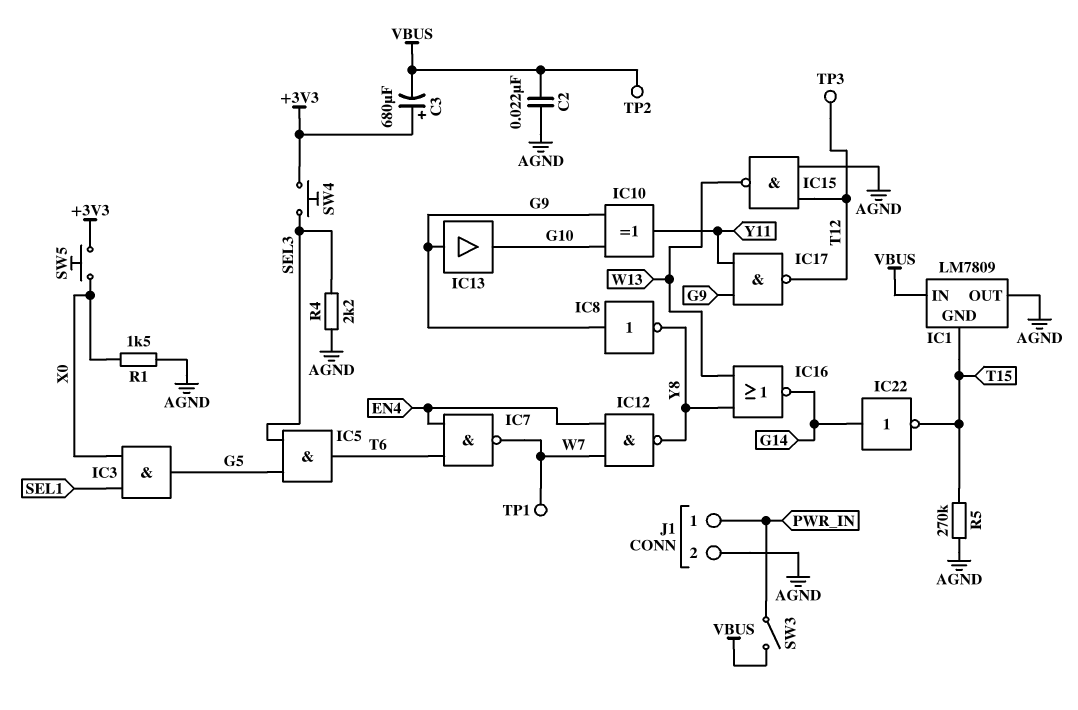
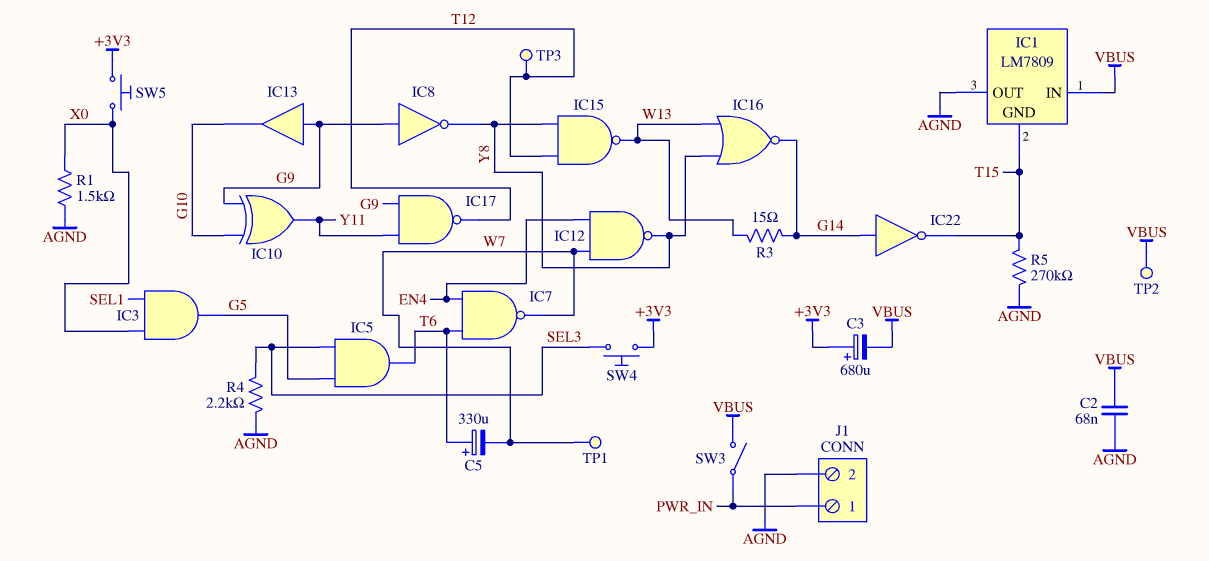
C2: 22nF (AGND, VBUS) -> 68nF (AGND, VBUS)
C5: none -> 330uF (plus T6, minus W7)
IC15: NAND (in AGND, in T12, out W13) -> NAND (in T12, in Y8, out W13)
R3: none -> 15 (G14, W13)

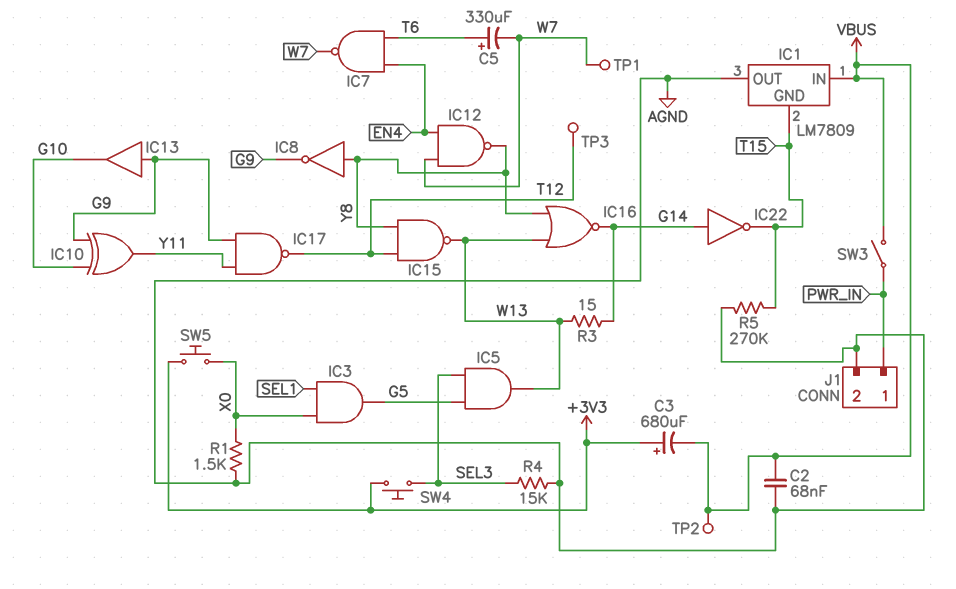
IC5: AND (in G5, in SEL3, out T6) -> AND (in G5, in SEL3, out W13)
IC8: NOT (in G9, out Y8) -> NOT (in Y8, out G9)
R4: 2.2k (AGND, SEL3) -> 15k (AGND, SEL3)

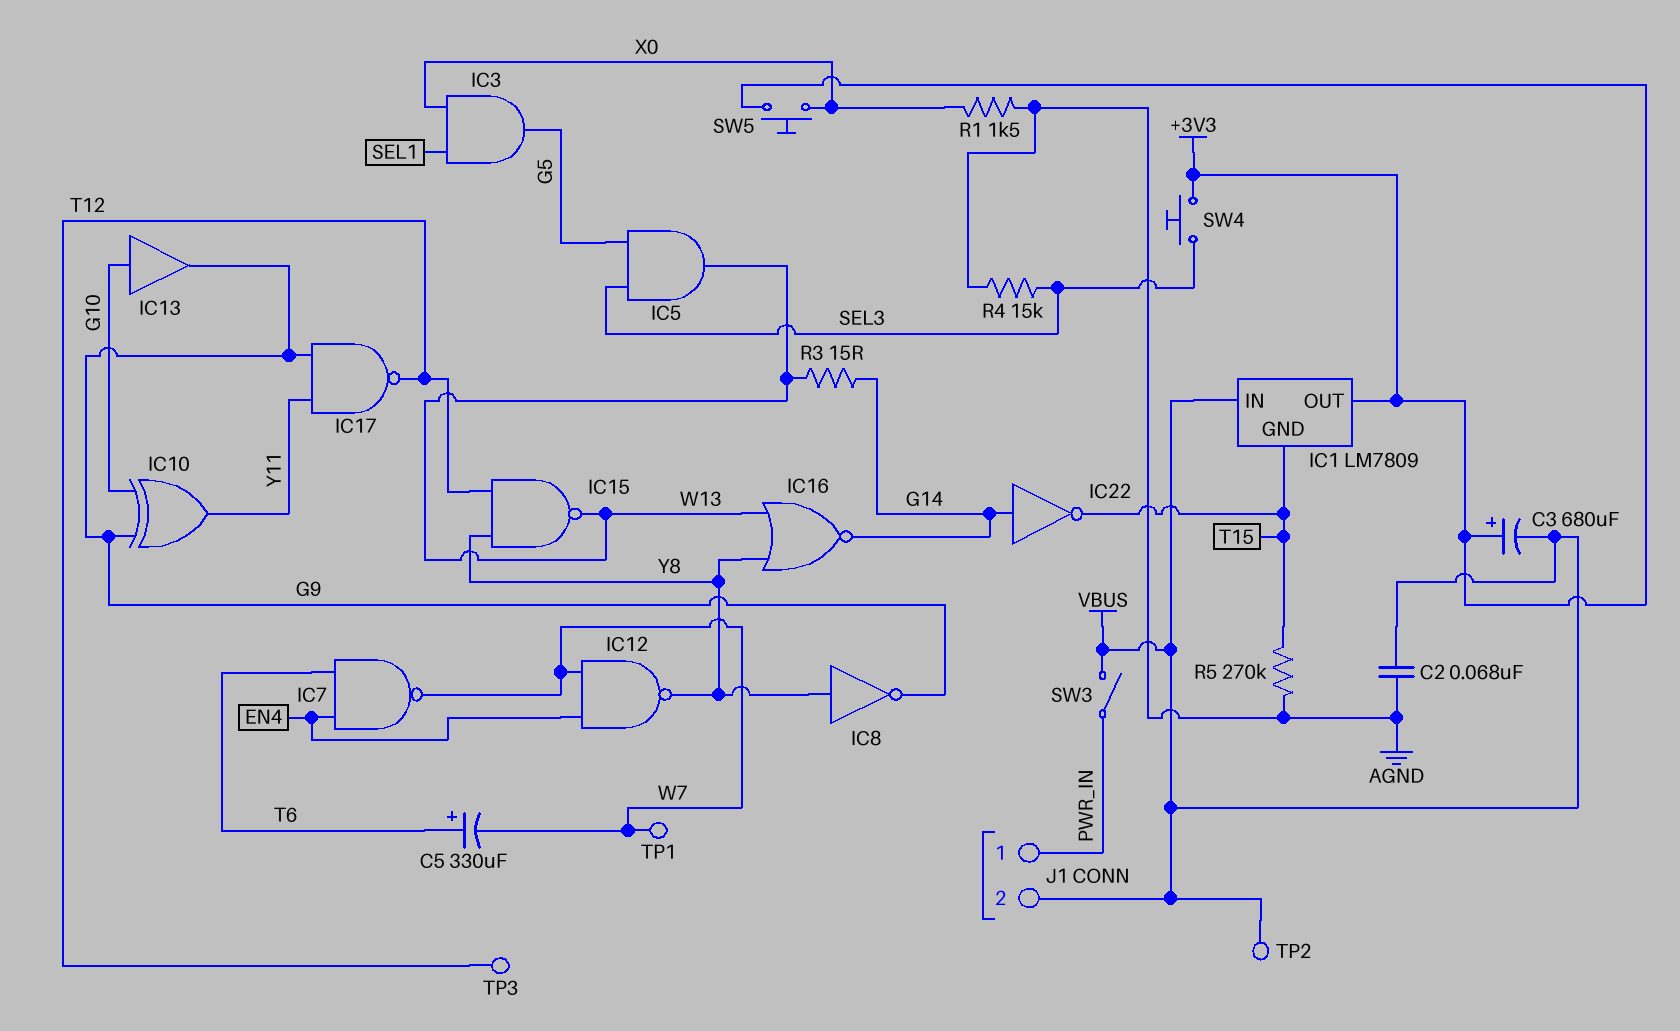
IC1 pin OUT: AGND -> +3V3
IC13: buffer (in G9, out G10) -> buffer (in G10, out G9)
J1 pin 2: AGND -> VBUS

